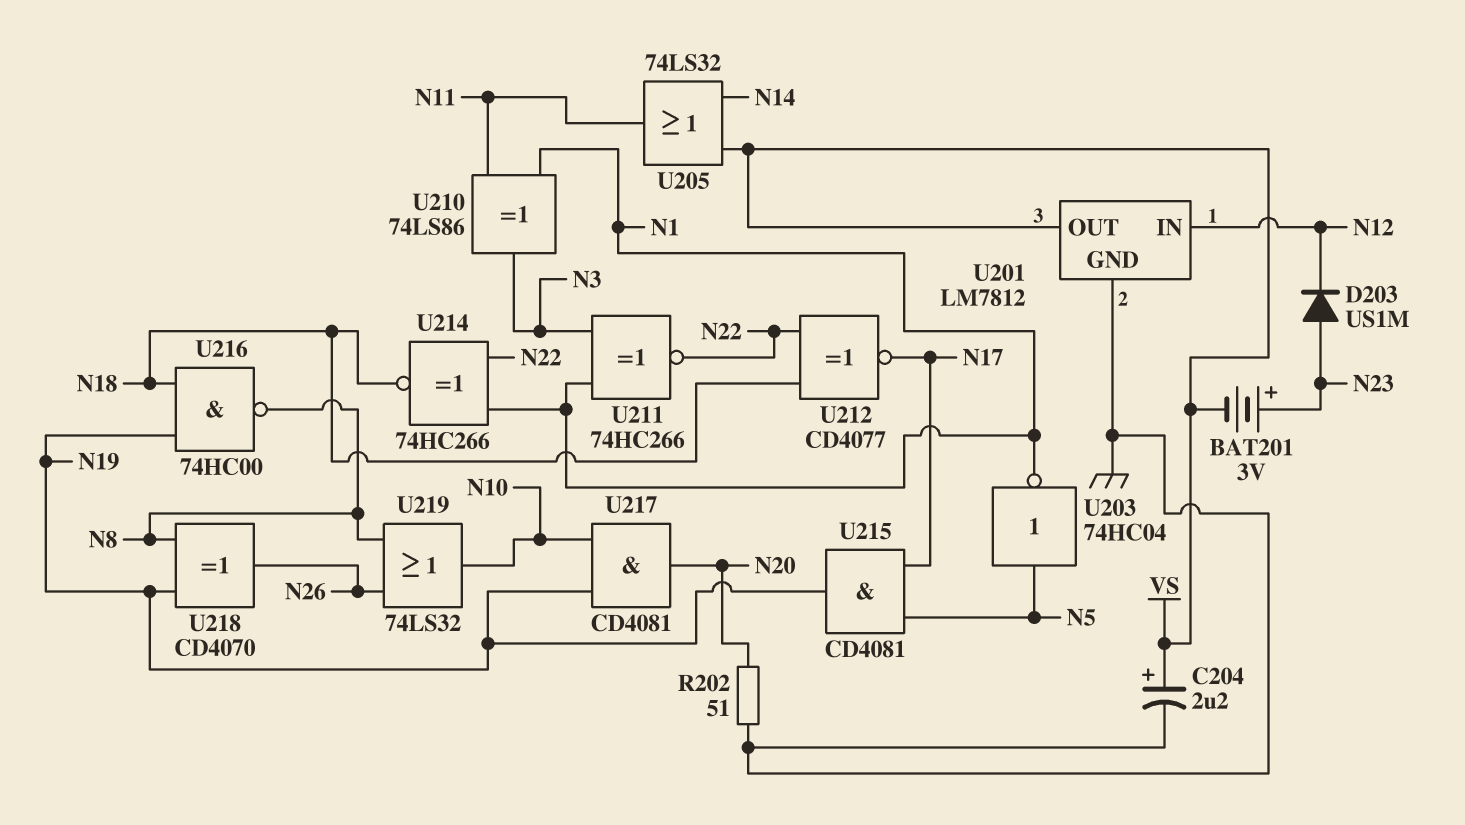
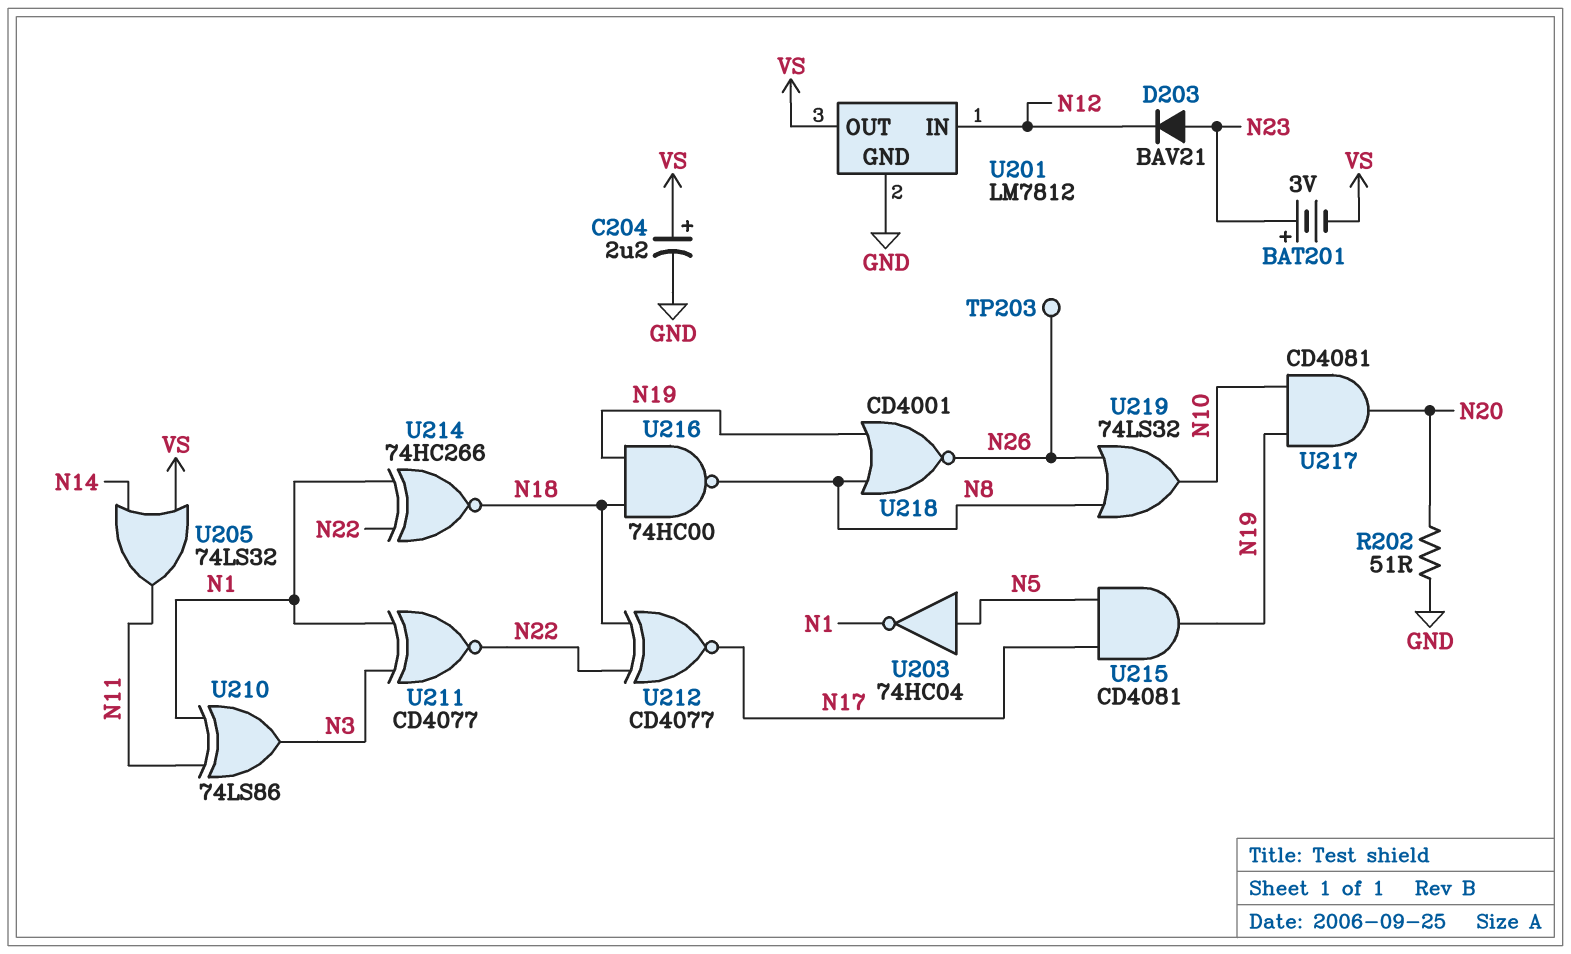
D203: diode US1M (A N23, K N12) -> diode BAV21 (A N23, K N12)
TP203: none -> test point (N26)
U211: XNOR 74HC266 (in N1, in N3, out N22) -> XNOR CD4077 (in N1, in N3, out N22)
U218: XOR CD4070 (in N8, in N19, out N26) -> NOR CD4001 (in N8, in N19, out N26)

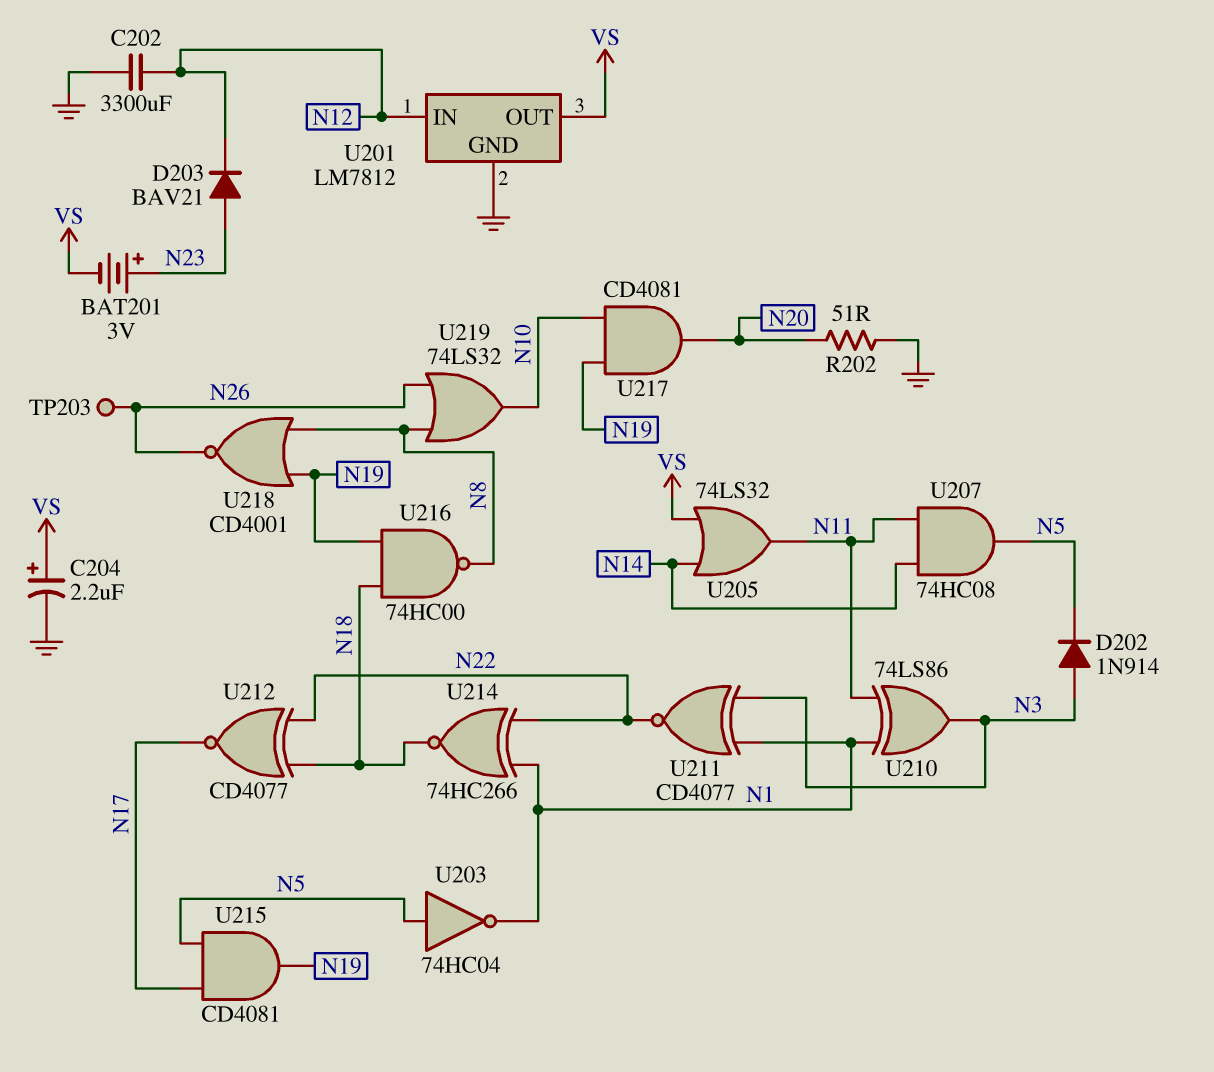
C202: none -> 3300uF (GND, N12)
D202: none -> diode 1N914 (A N3, K N5)
U207: none -> AND 74HC08 (in N11, in N14, out N5)

